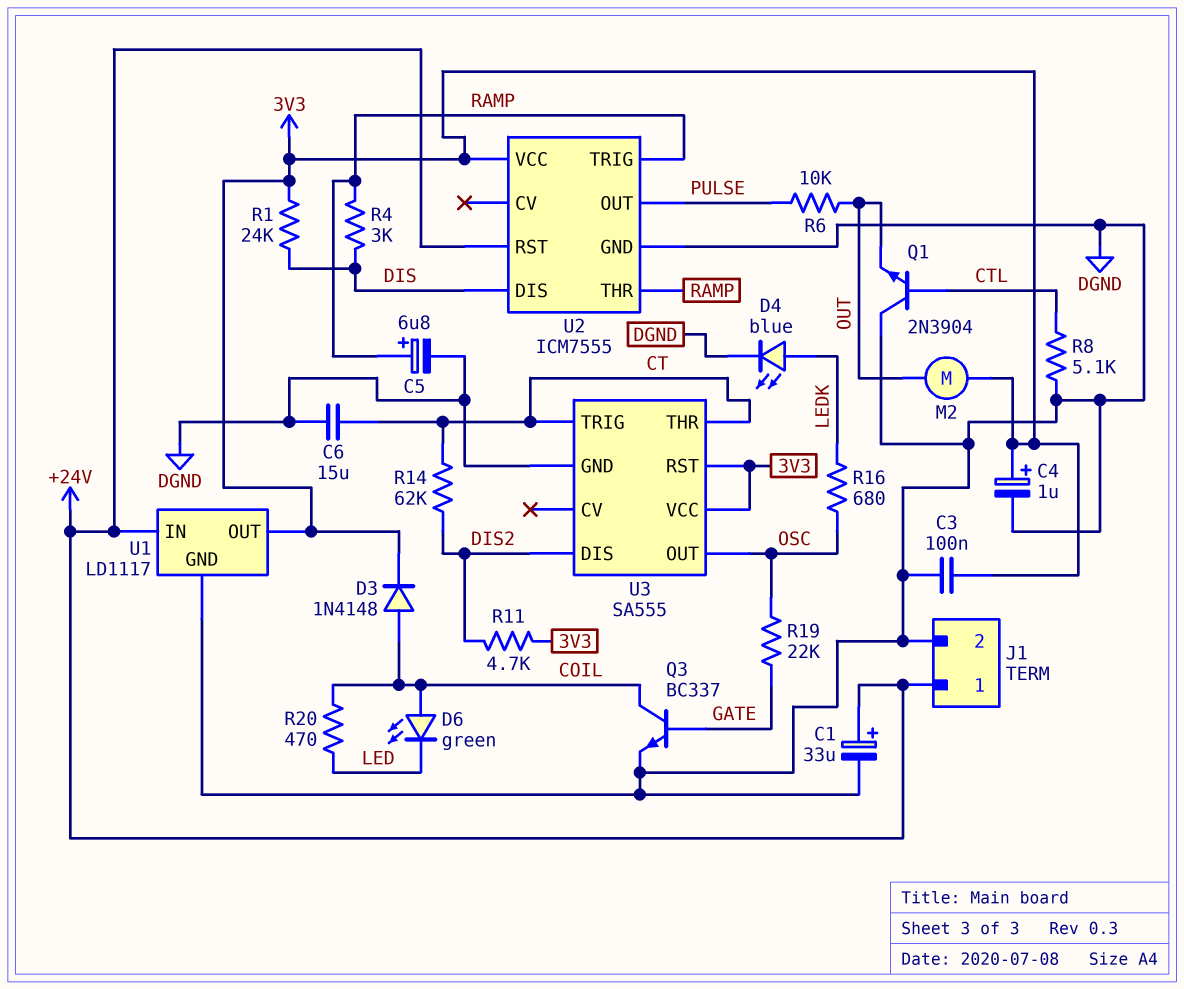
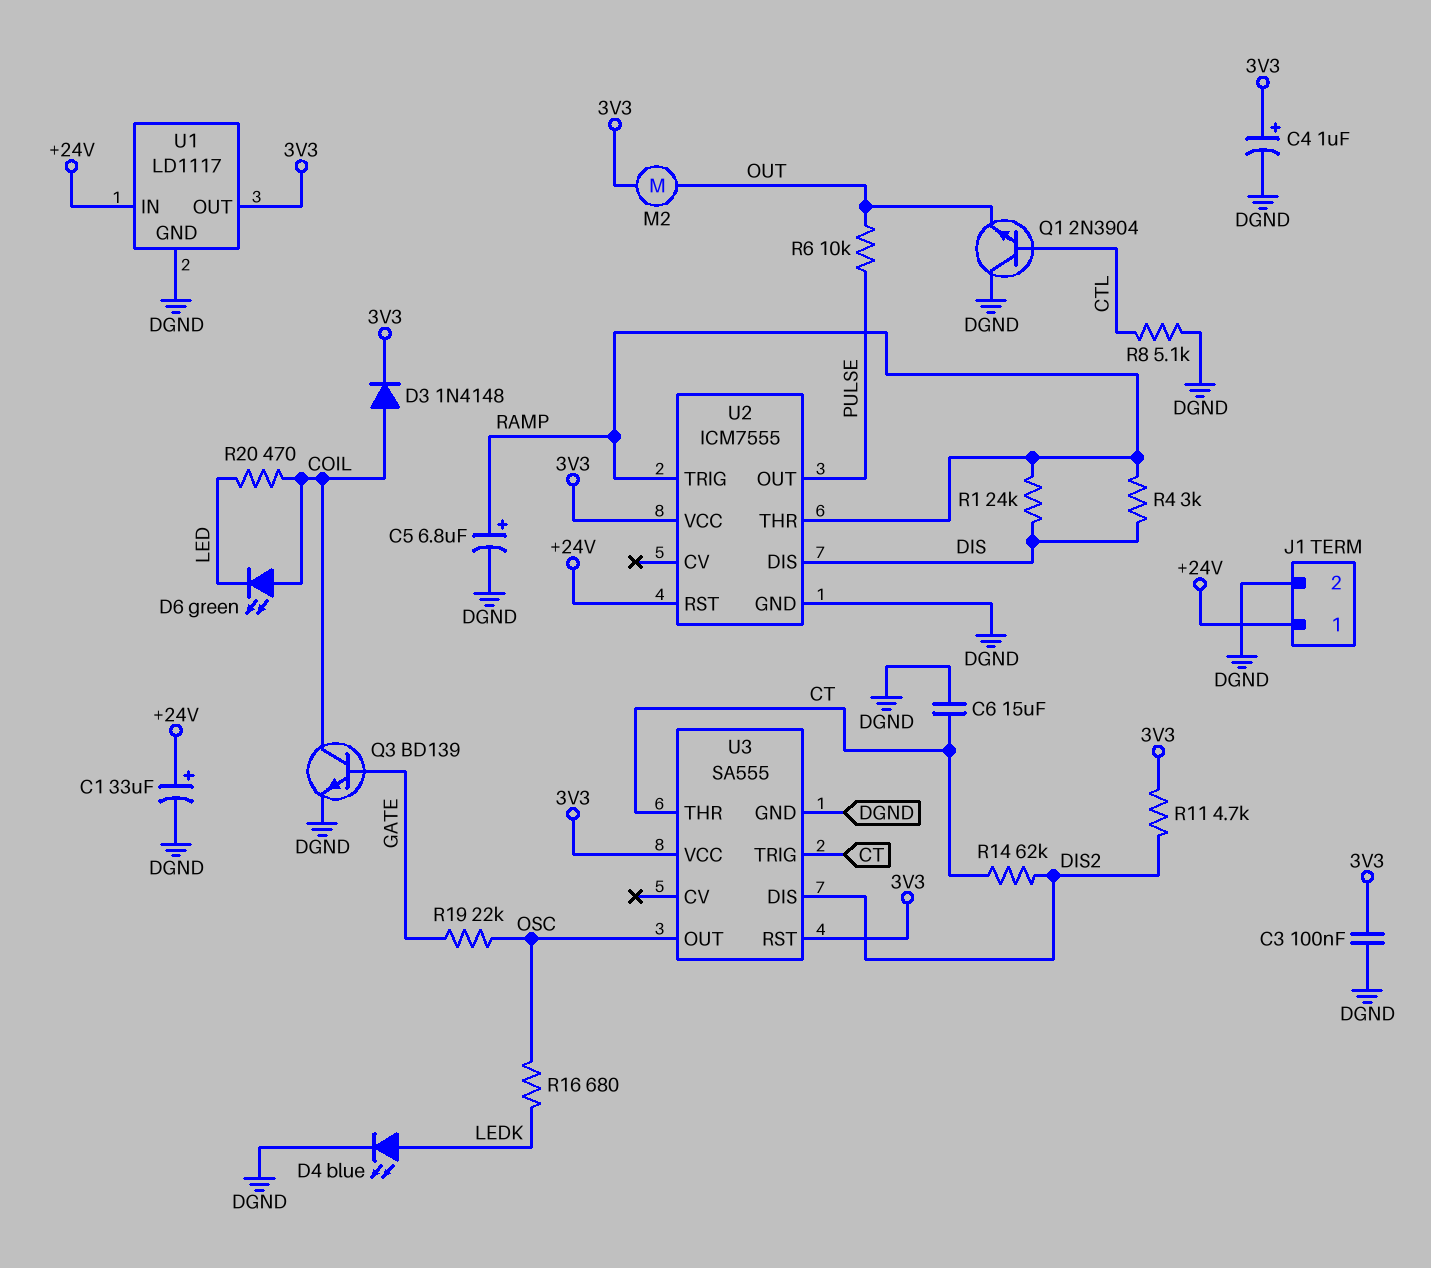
Q3: NPN BC337 (B GATE, C COIL, E DGND) -> NPN BD139 (B GATE, C COIL, E DGND)
R1: 24k (3V3, DIS) -> 24k (DIS, RAMP)

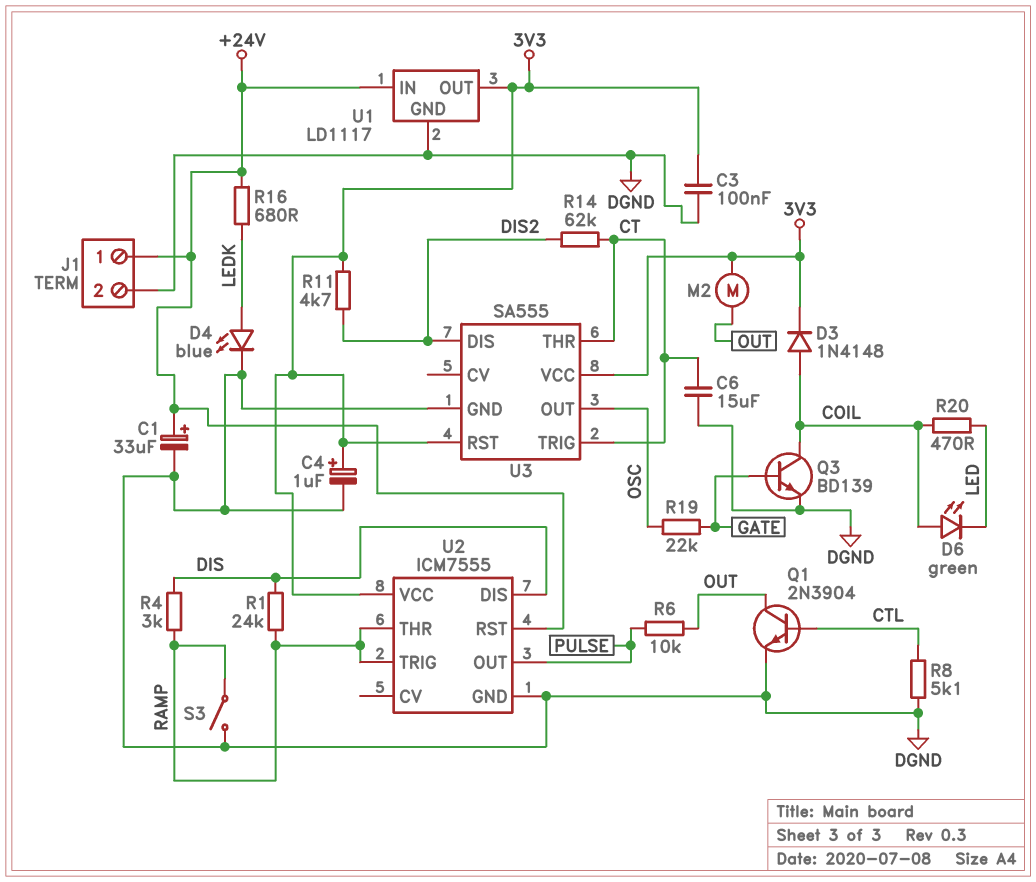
C5: 6.8uF (plus RAMP, minus DGND) -> none
Q1: NPN 2N3904 (B CTL, C DGND, E OUT) -> NPN 2N3904 (B CTL, C OUT, E DGND)
R16: 680 (LEDK, OSC) -> 680 (+24V, LEDK)
S3: none -> switch (DGND, RAMP)

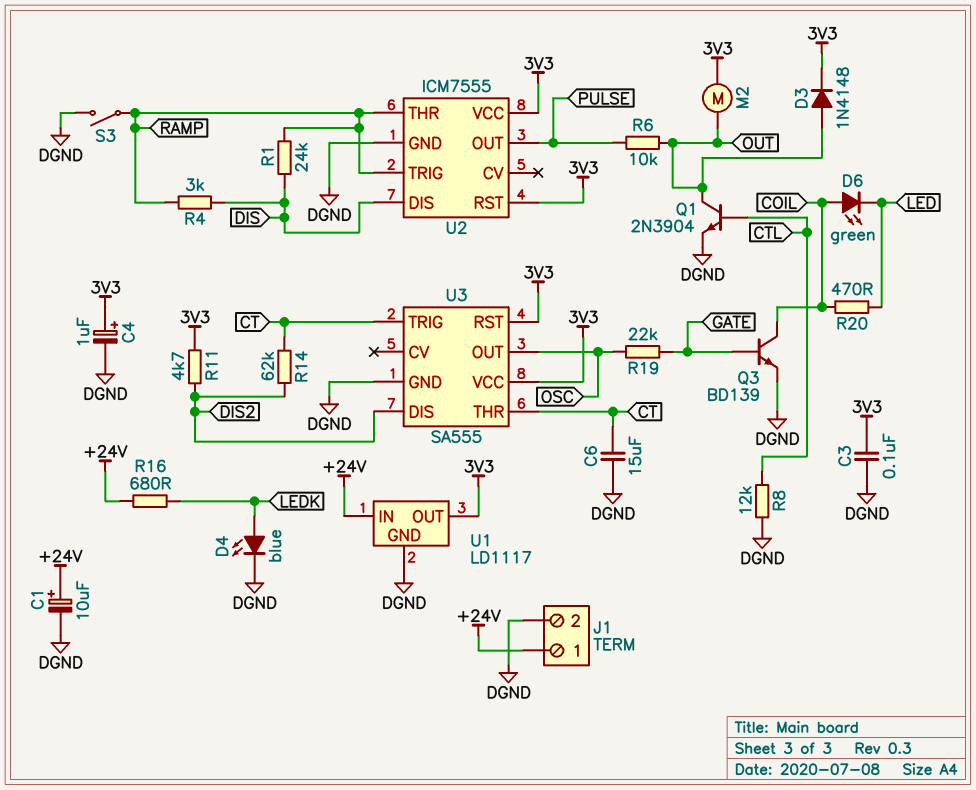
C1: 33uF (plus +24V, minus DGND) -> 10uF (plus +24V, minus DGND)
D3: diode 1N4148 (A COIL, K 3V3) -> diode 1N4148 (A OUT, K 3V3)
R8: 5.1k (CTL, DGND) -> 12k (CTL, DGND)
U2 pin RST: +24V -> 3V3

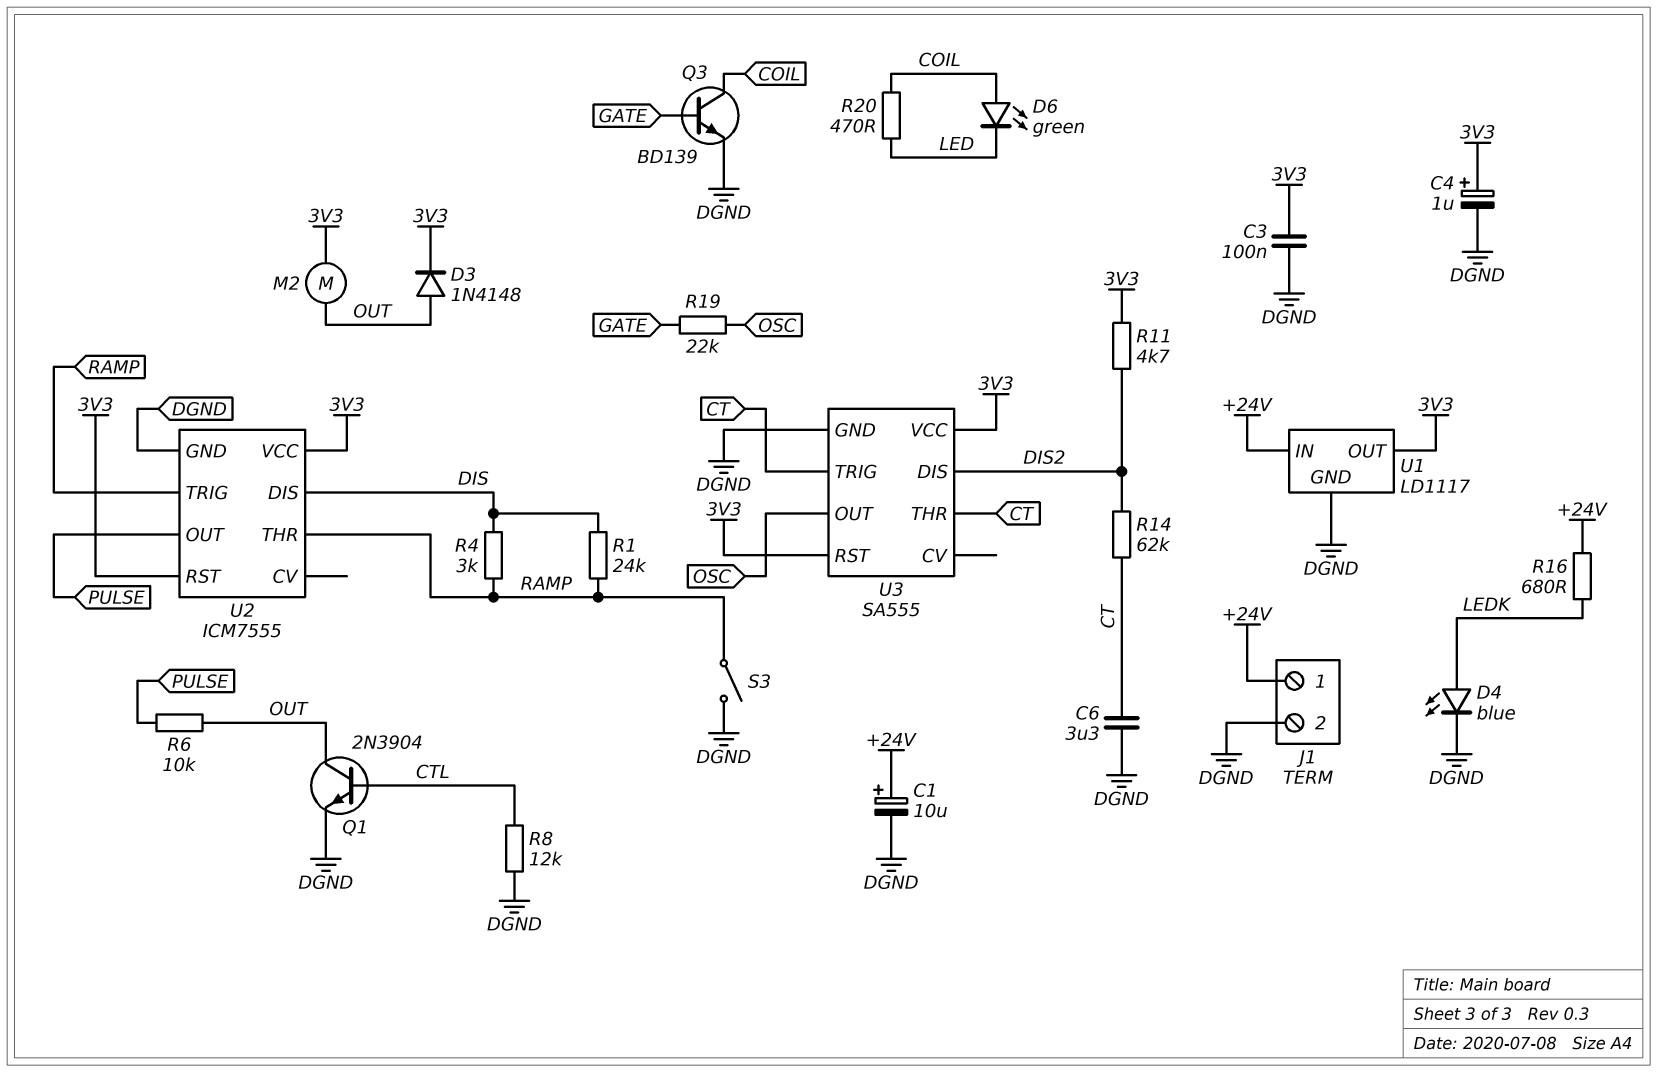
C6: 15uF (CT, DGND) -> 3.3uF (CT, DGND)

